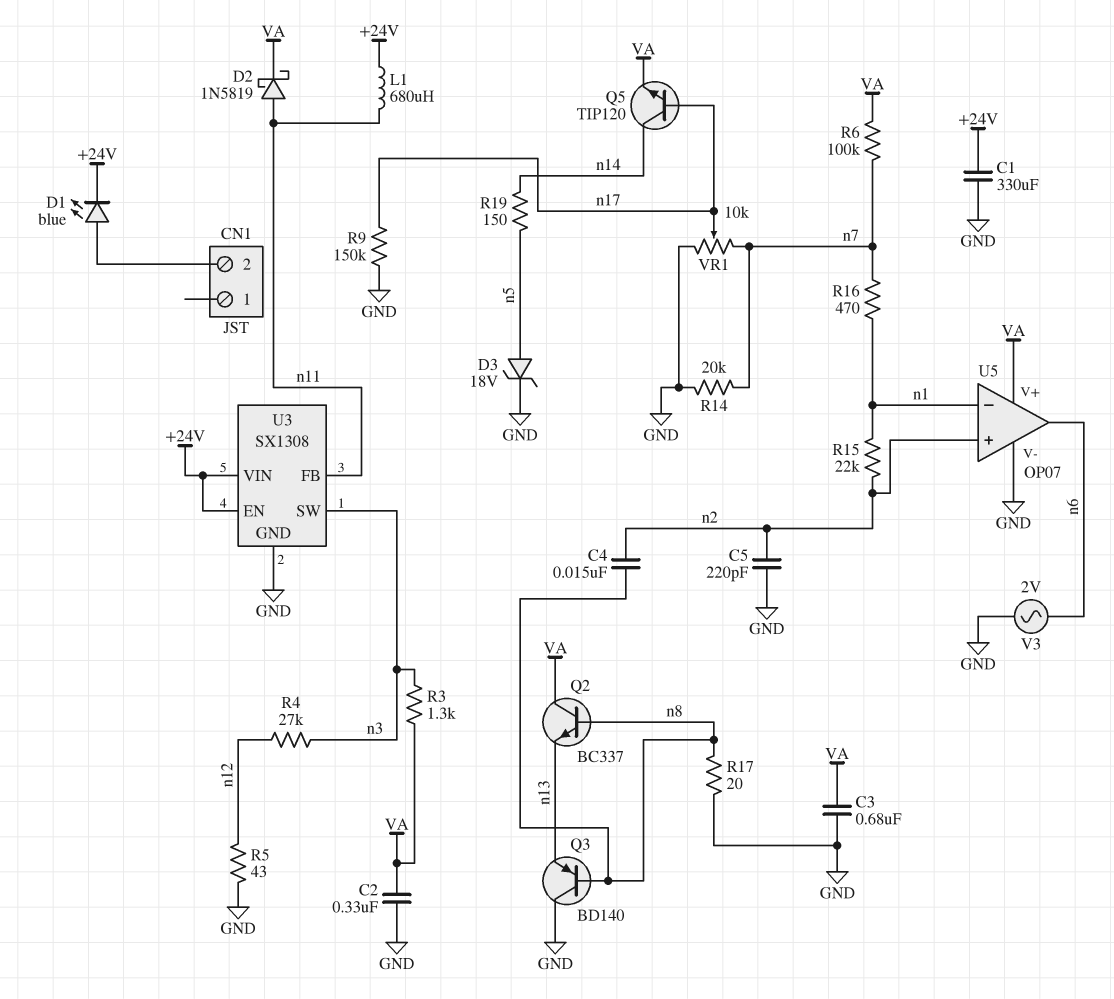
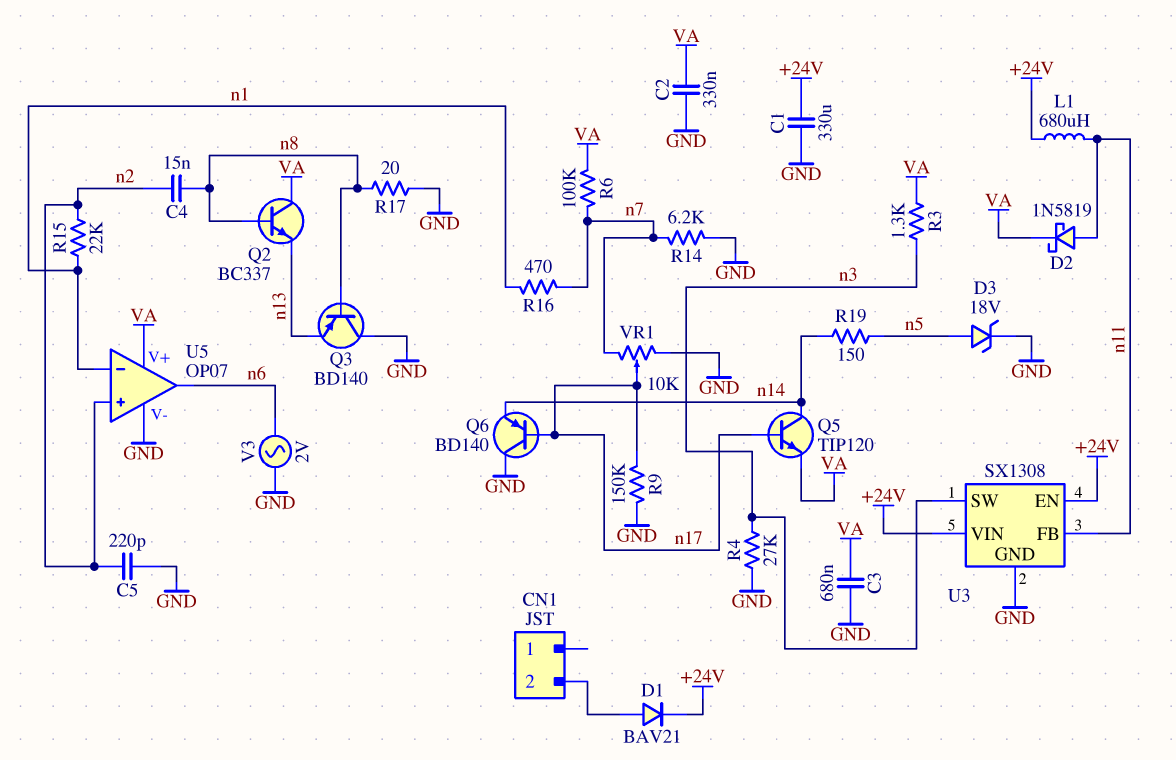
D1: LED blue (A CN1/2, K +24V) -> diode BAV21 (A CN1/2, K +24V)
Q6: none -> PNP BD140 (B n17, C GND, E n14)
R4: 27k (n3, n12) -> 27k (GND, n3)
R5: 43 (GND, n12) -> none
R14: 20k (GND, n7) -> 6.2k (GND, n7)

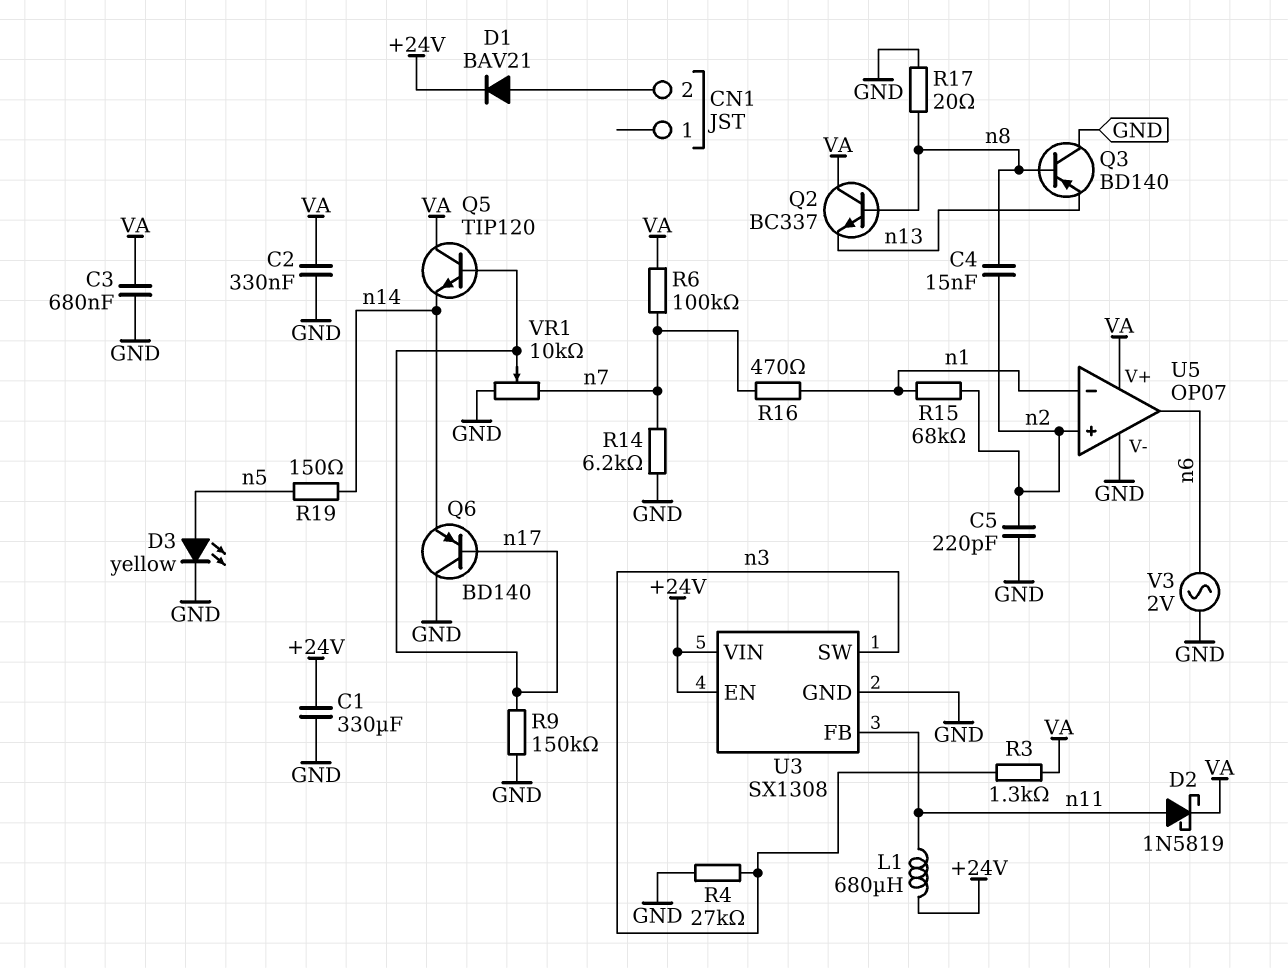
D3: zener 18V (A n5, K GND) -> LED yellow (A n5, K GND)
Q5: NPN TIP120 (B n17, C n14, E VA) -> NPN TIP120 (B n17, C VA, E n14)
R15: 22k (n1, n2) -> 68k (n1, n2)

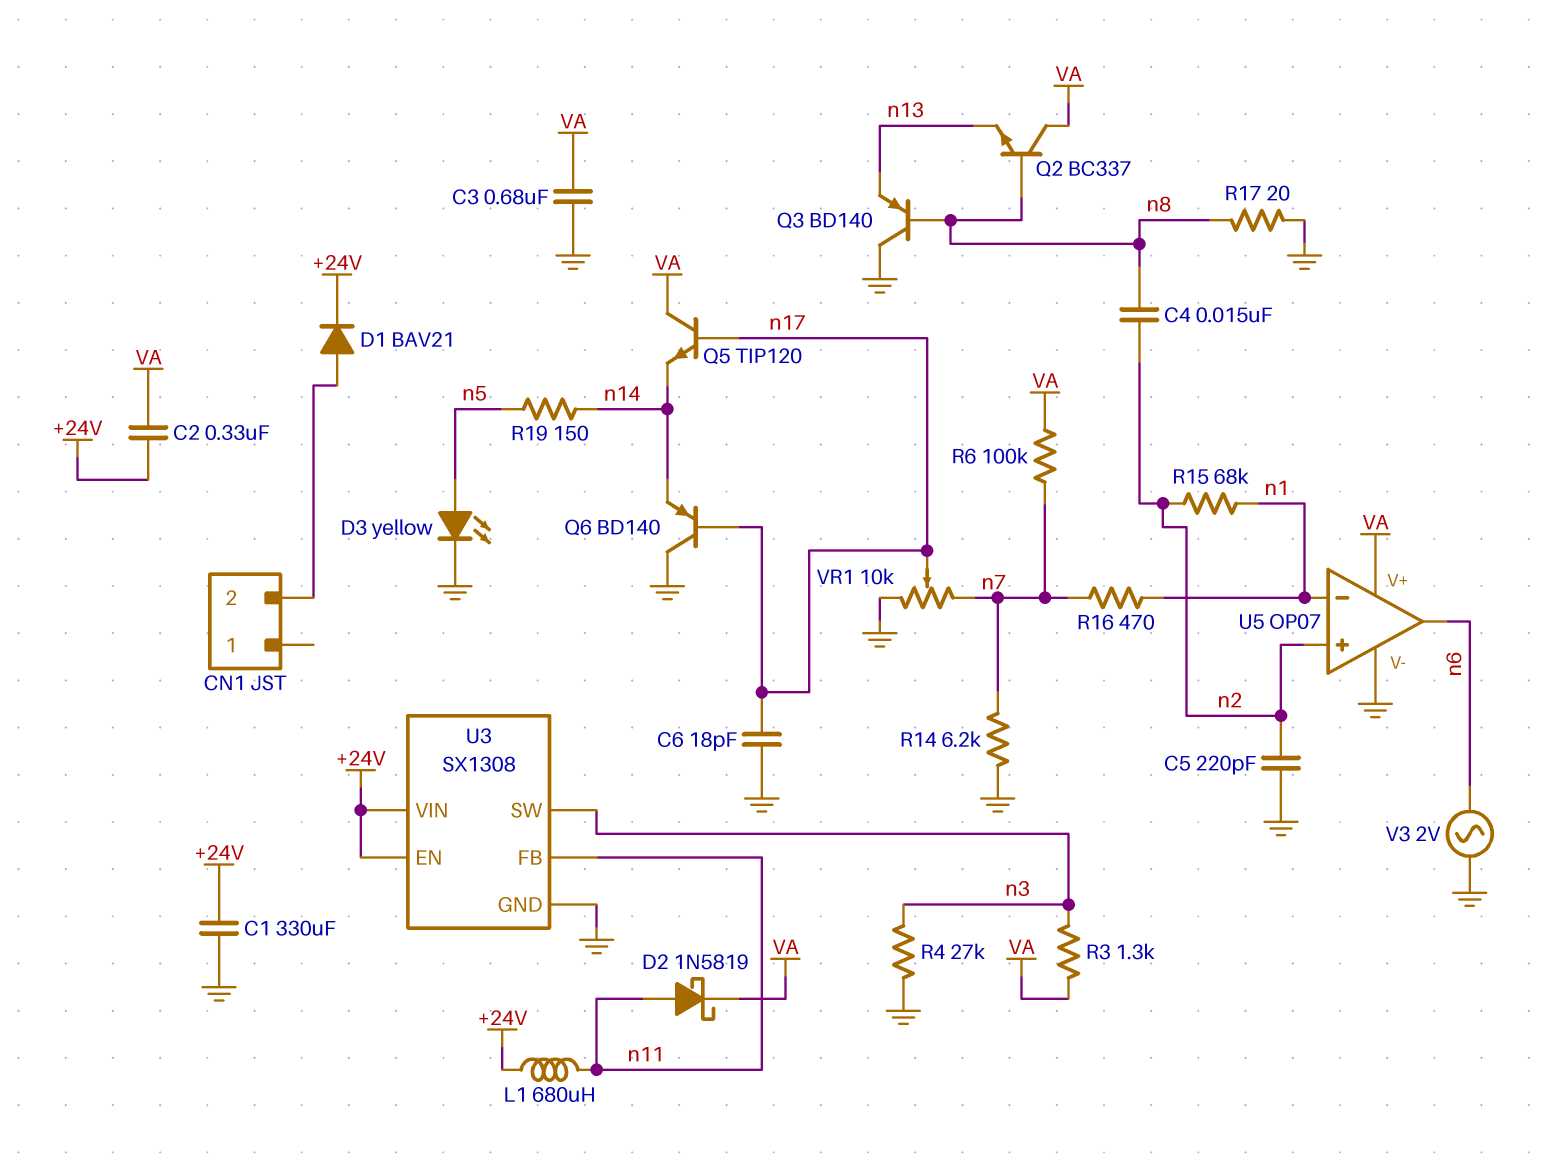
C2: 330nF (GND, VA) -> 330nF (+24V, VA)
C6: none -> 18pF (GND, n17)
R9: 150k (GND, n17) -> none

